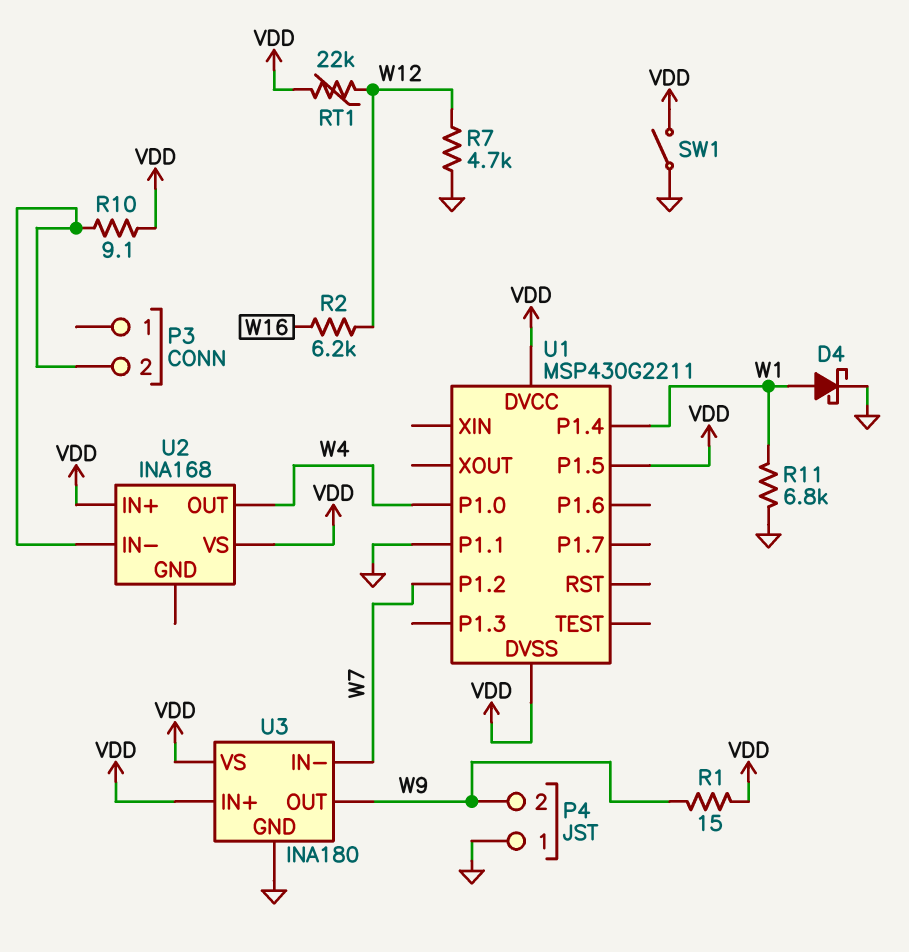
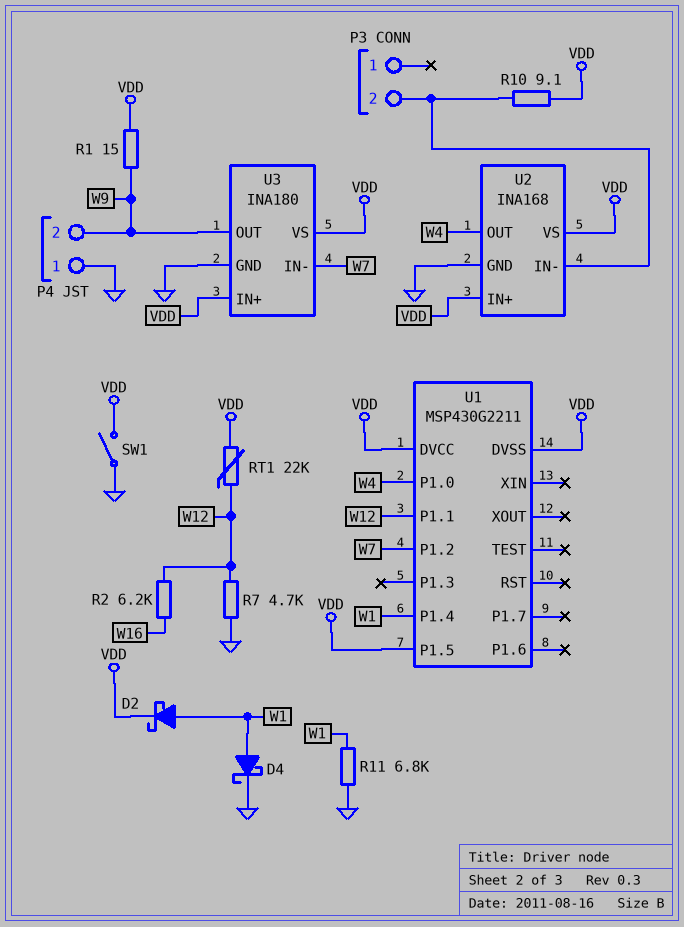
D2: none -> schottky (A W1, K VDD)
U1 pin P1.1: GND -> W12
U2 pin GND: none -> GND

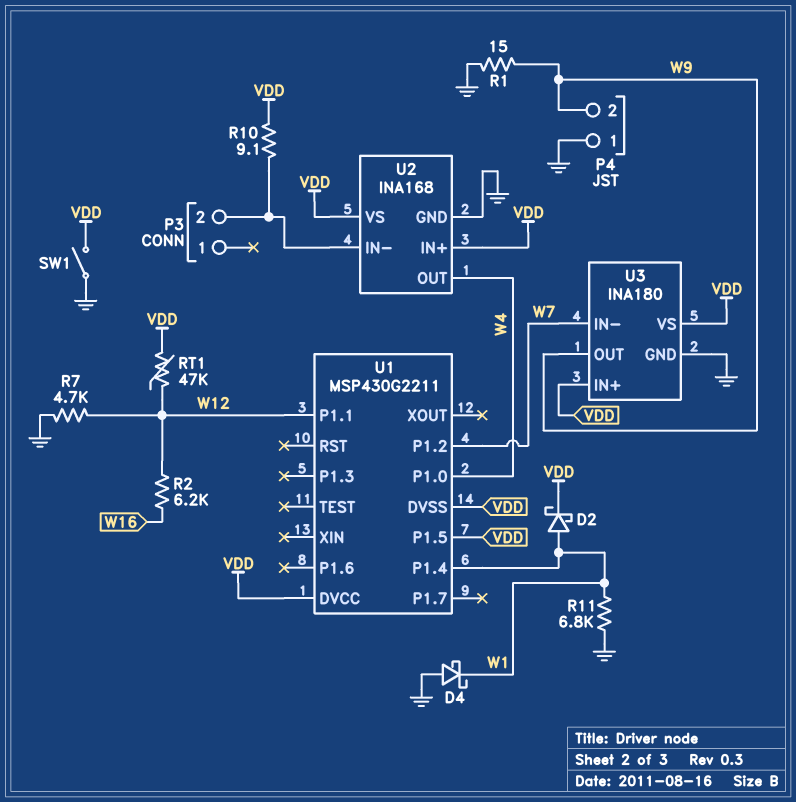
D4: schottky (A W1, K GND) -> schottky (A GND, K W1)
R1: 15 (VDD, W9) -> 15 (GND, W9)
RT1: 22k (VDD, W12) -> 47k (VDD, W12)

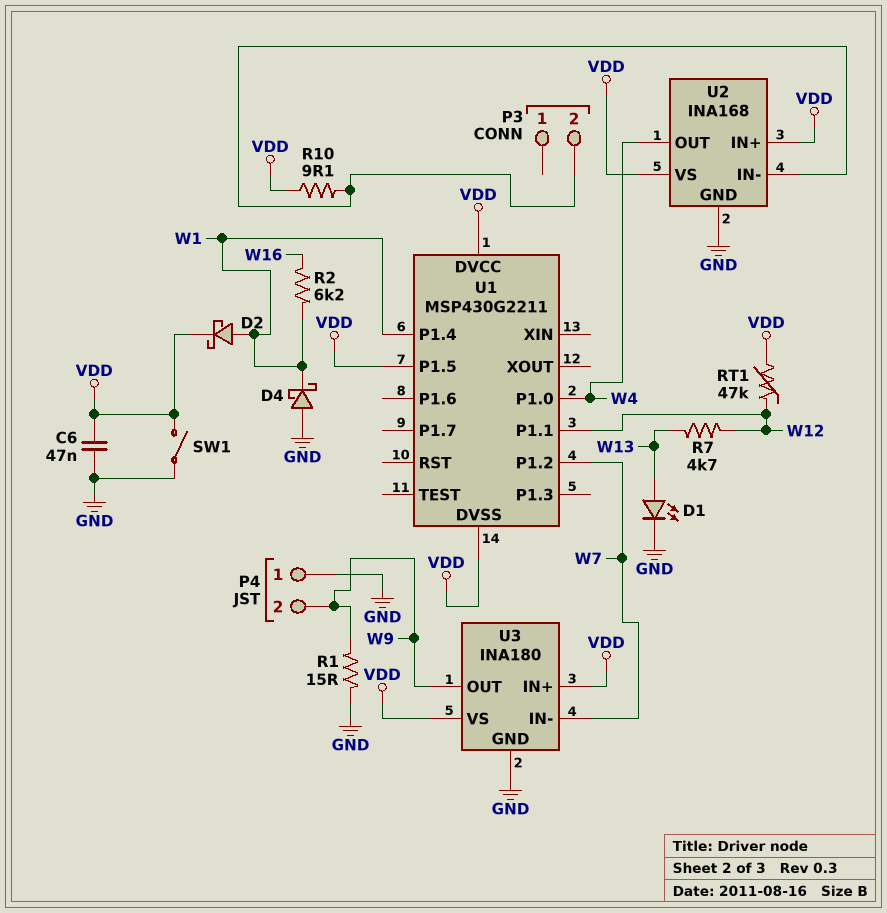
C6: none -> 47nF (GND, VDD)
D1: none -> LED (A W13, K GND)
R2: 6.2k (W12, W16) -> 6.2k (W1, W16)
R7: 4.7k (GND, W12) -> 4.7k (W12, W13)
R11: 6.8k (GND, W1) -> none

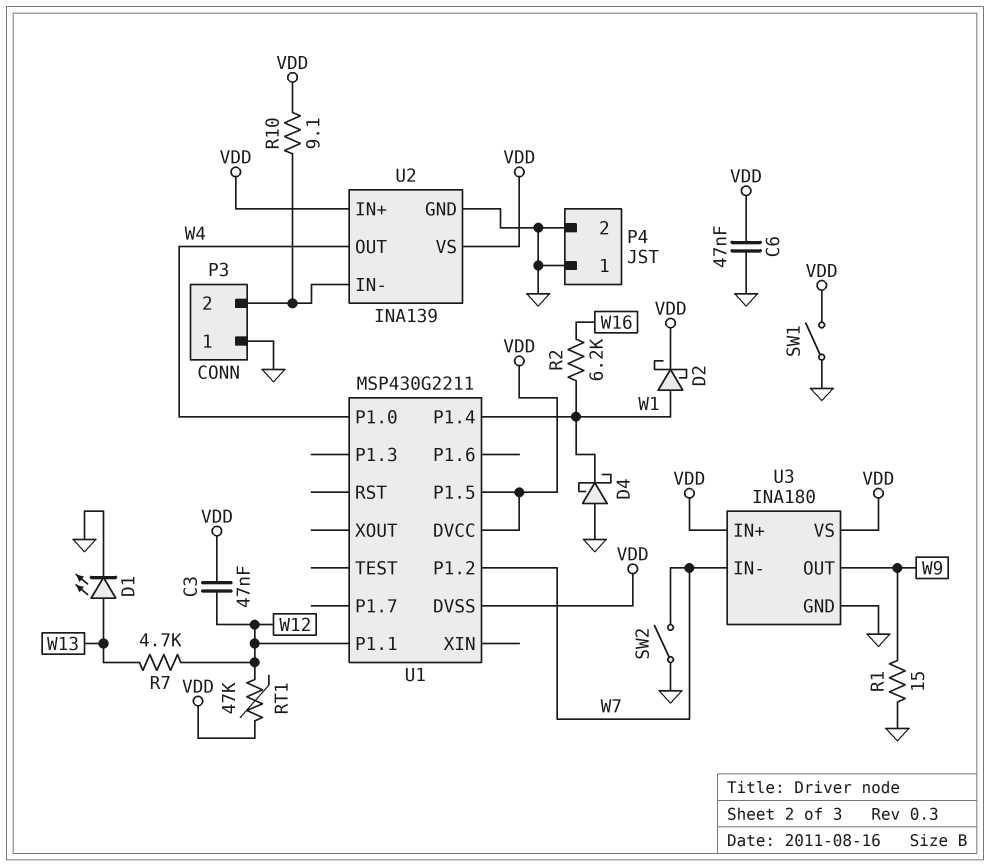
C3: none -> 47nF (VDD, W12)
P3 pin 1: none -> GND
P4 pin 2: W9 -> GND
SW2: none -> switch (GND, W7)
U2: INA168 -> INA139

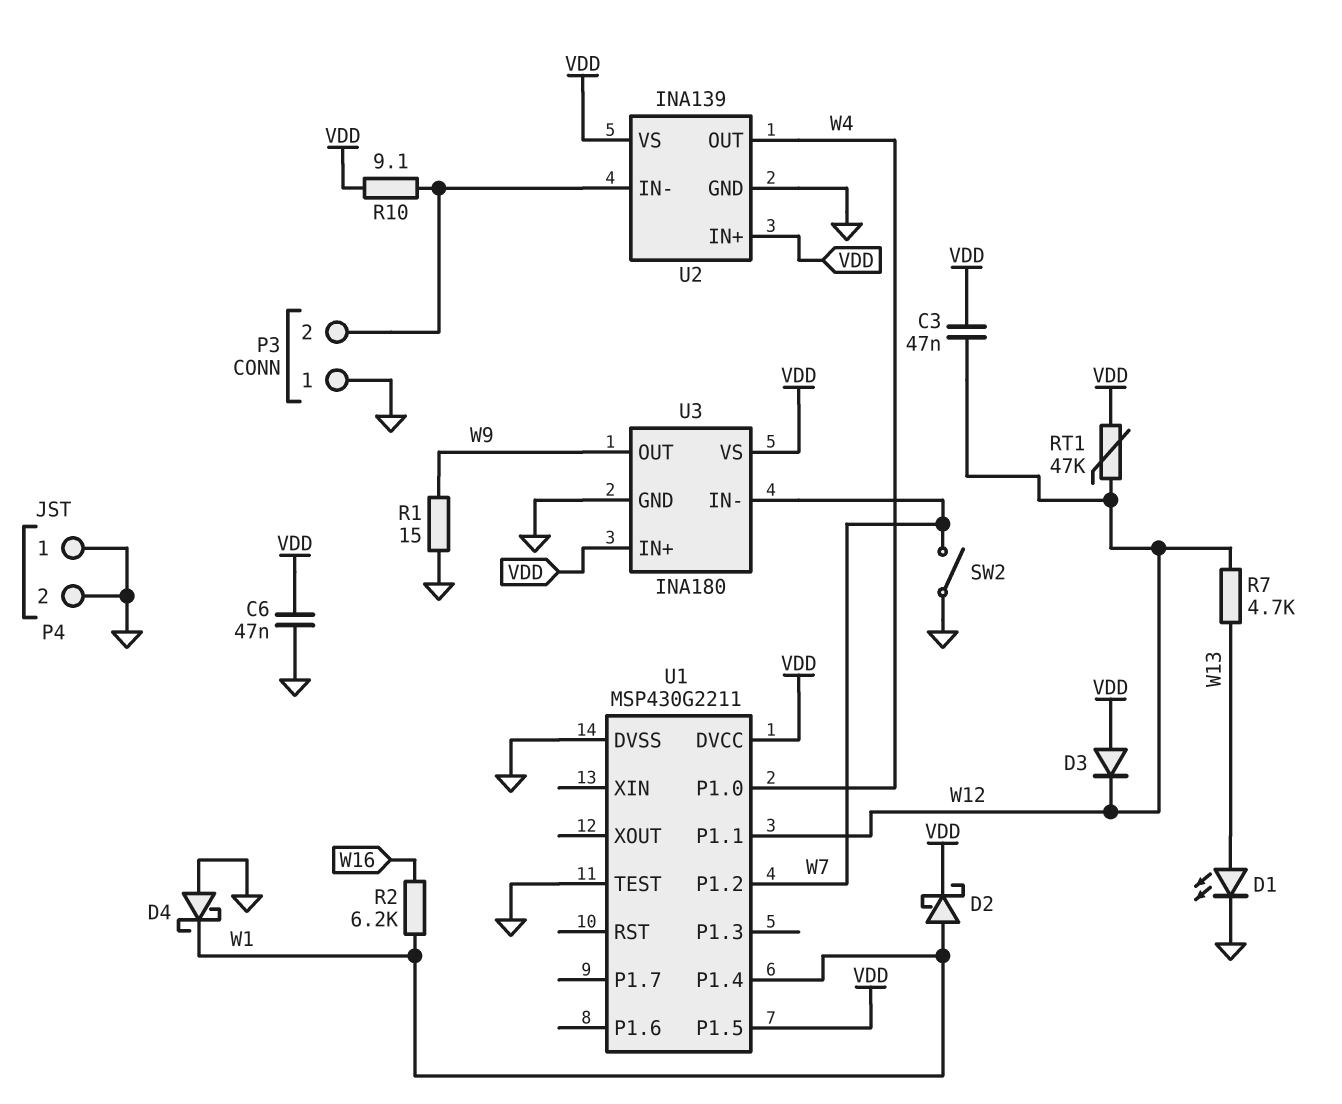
D3: none -> diode (A VDD, K W12)
SW1: switch (GND, VDD) -> none
U1 pin DVSS: VDD -> GND
U1 pin TEST: none -> GND

